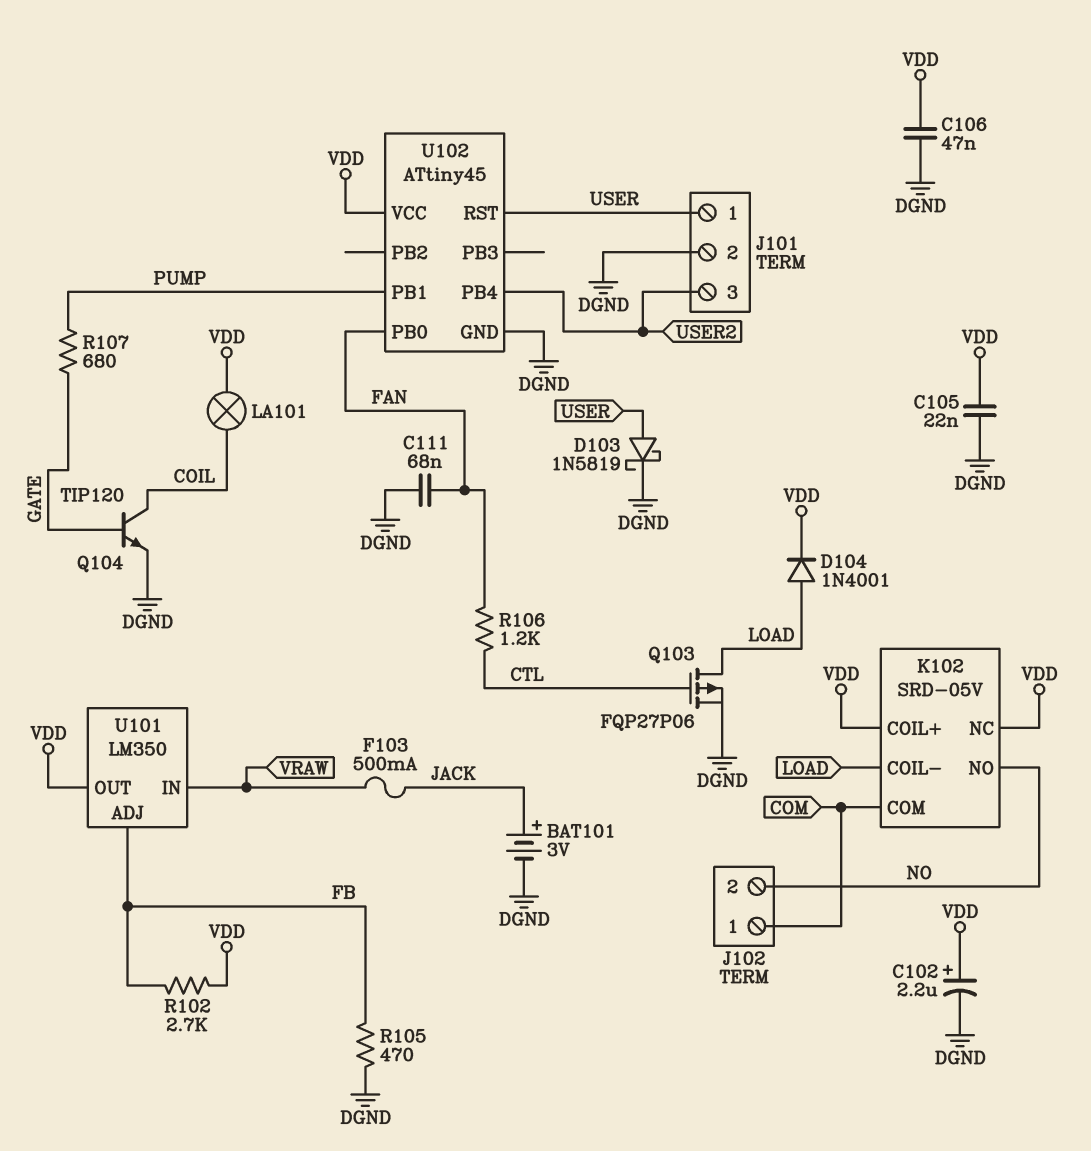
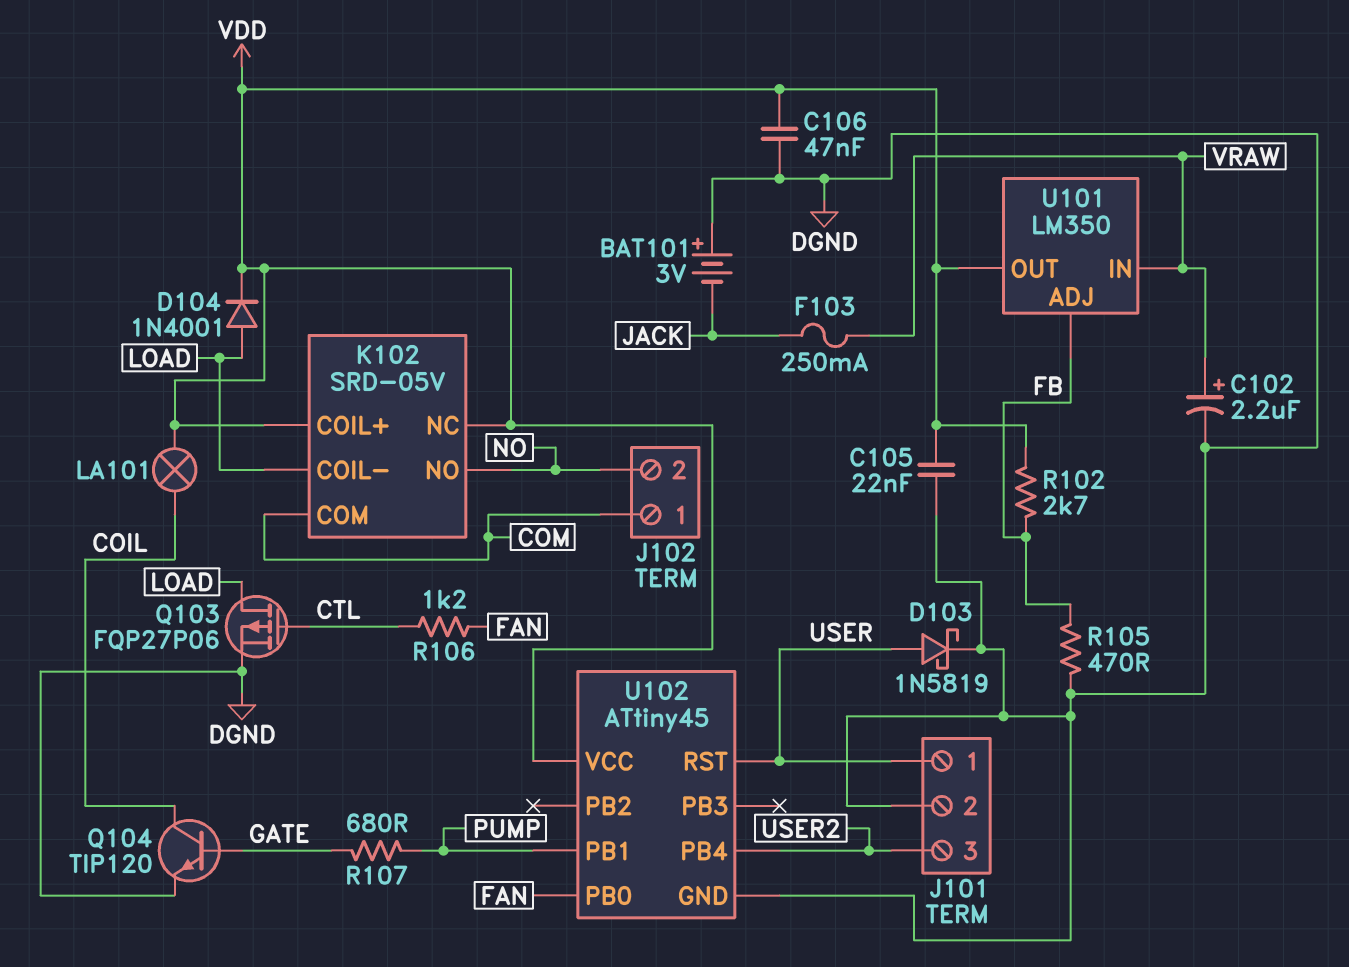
BAT101: 3V (plus JACK, minus DGND) -> 3V (plus DGND, minus JACK)
C102: 2.2uF (plus VDD, minus DGND) -> 2.2uF (plus VRAW, minus DGND)
C111: 68nF (DGND, FAN) -> none
F103: 500mA (JACK, VRAW) -> 250mA (JACK, VRAW)

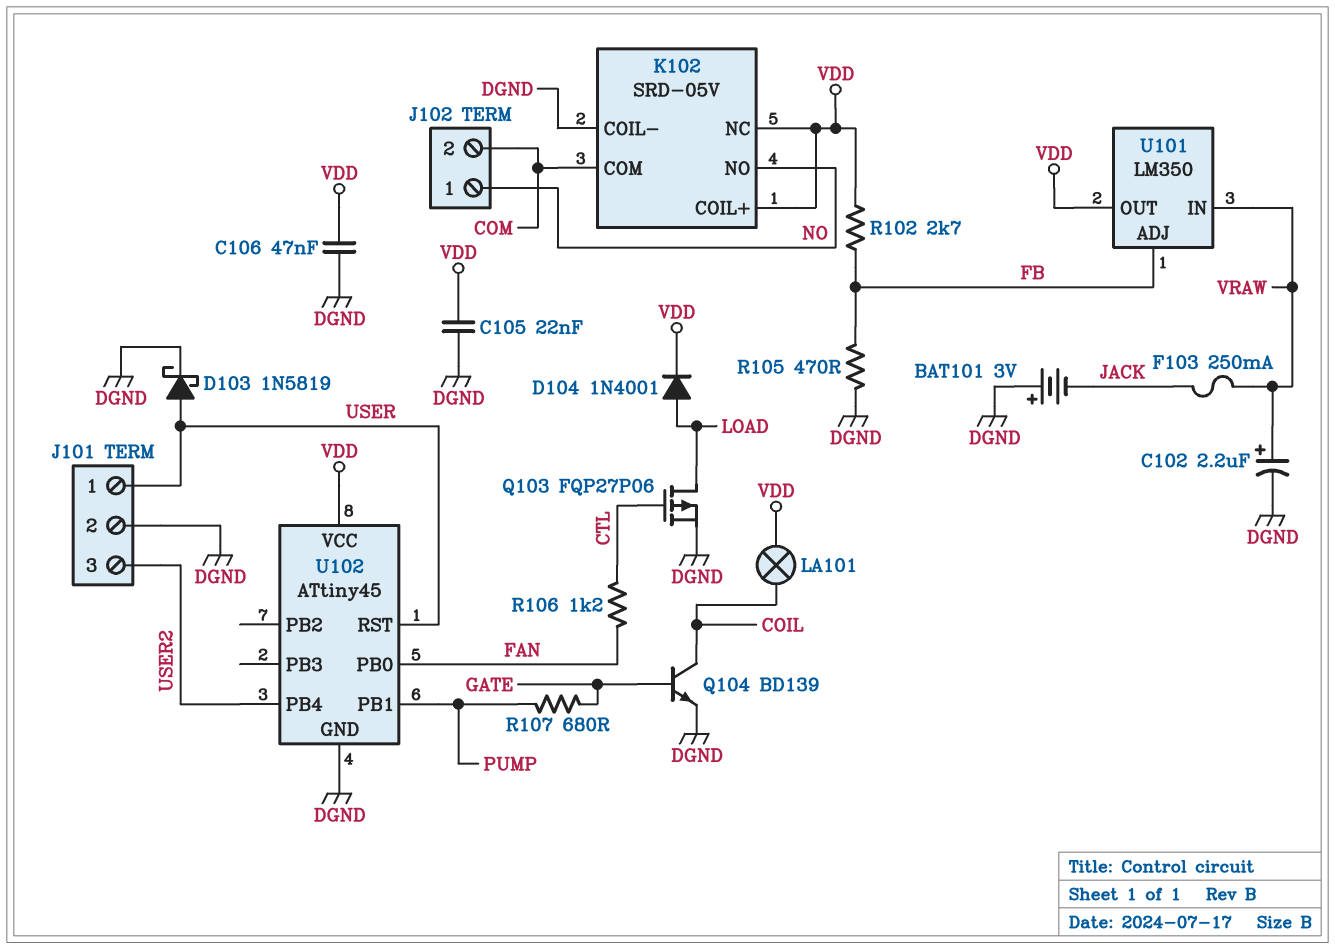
J102 pin 1: COM -> NO
J102 pin 2: NO -> COM
K102 pin COIL-: LOAD -> DGND
Q104: NPN TIP120 (B GATE, C COIL, E DGND) -> NPN BD139 (B GATE, C COIL, E DGND)

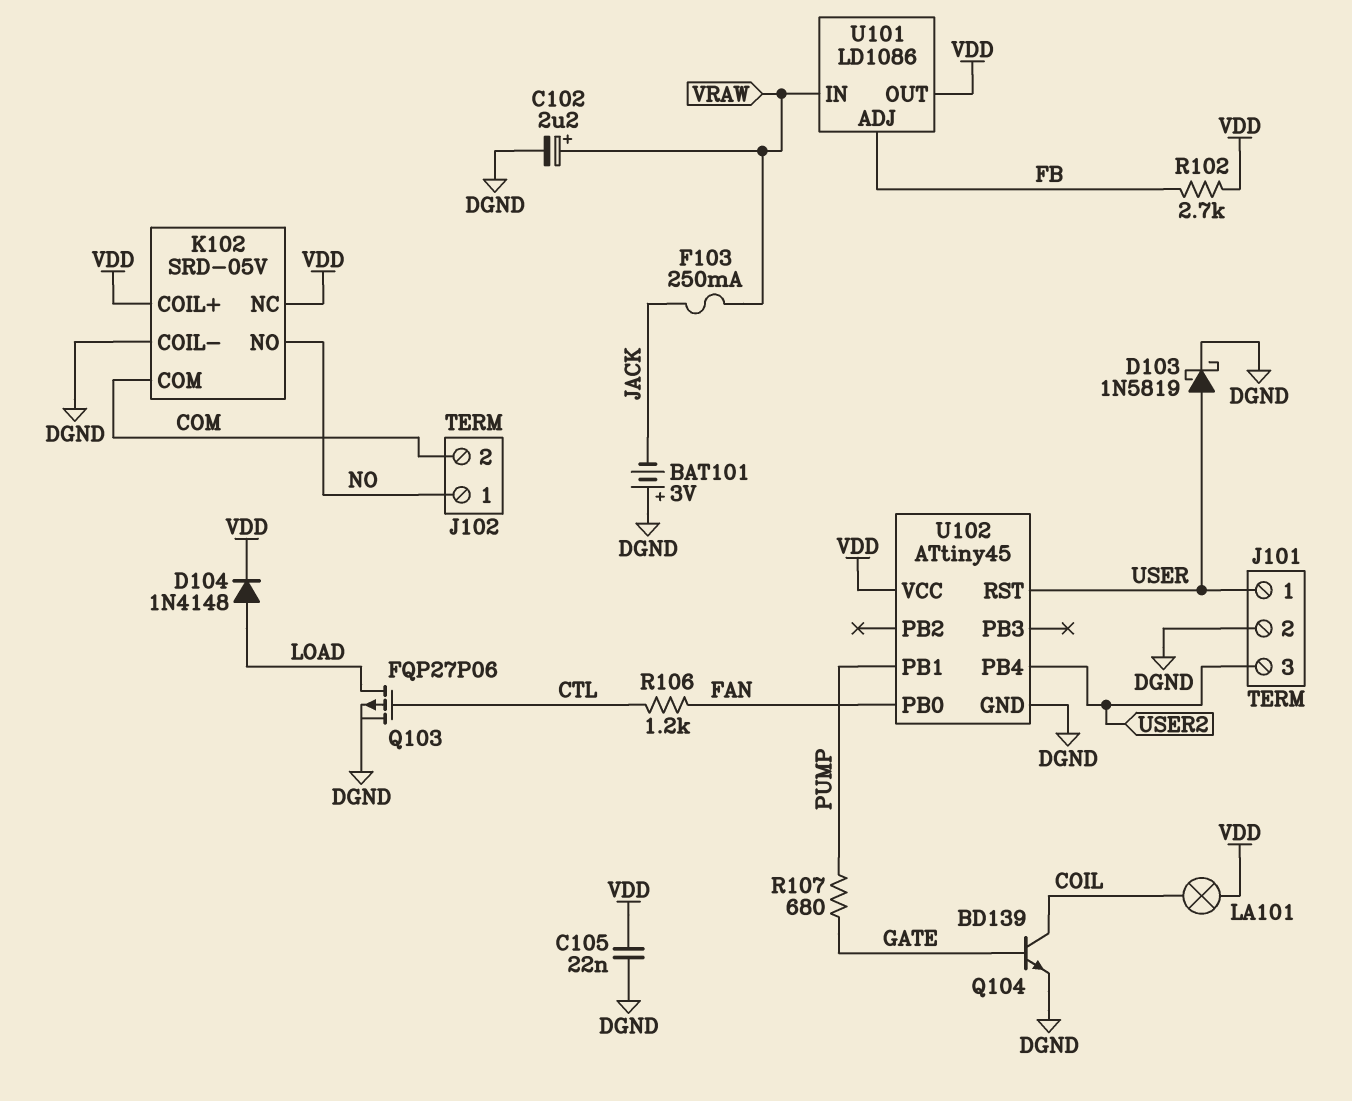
C106: 47nF (DGND, VDD) -> none
D104: diode 1N4001 (A LOAD, K VDD) -> diode 1N4148 (A LOAD, K VDD)
R105: 470 (DGND, FB) -> none
U101: LM350 -> LD1086

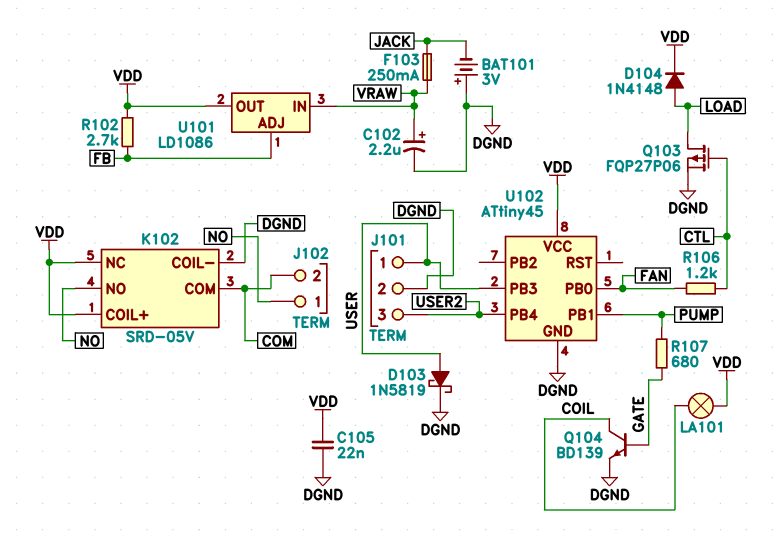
U102 pin PB3: none -> USER
U102 pin RST: USER -> none

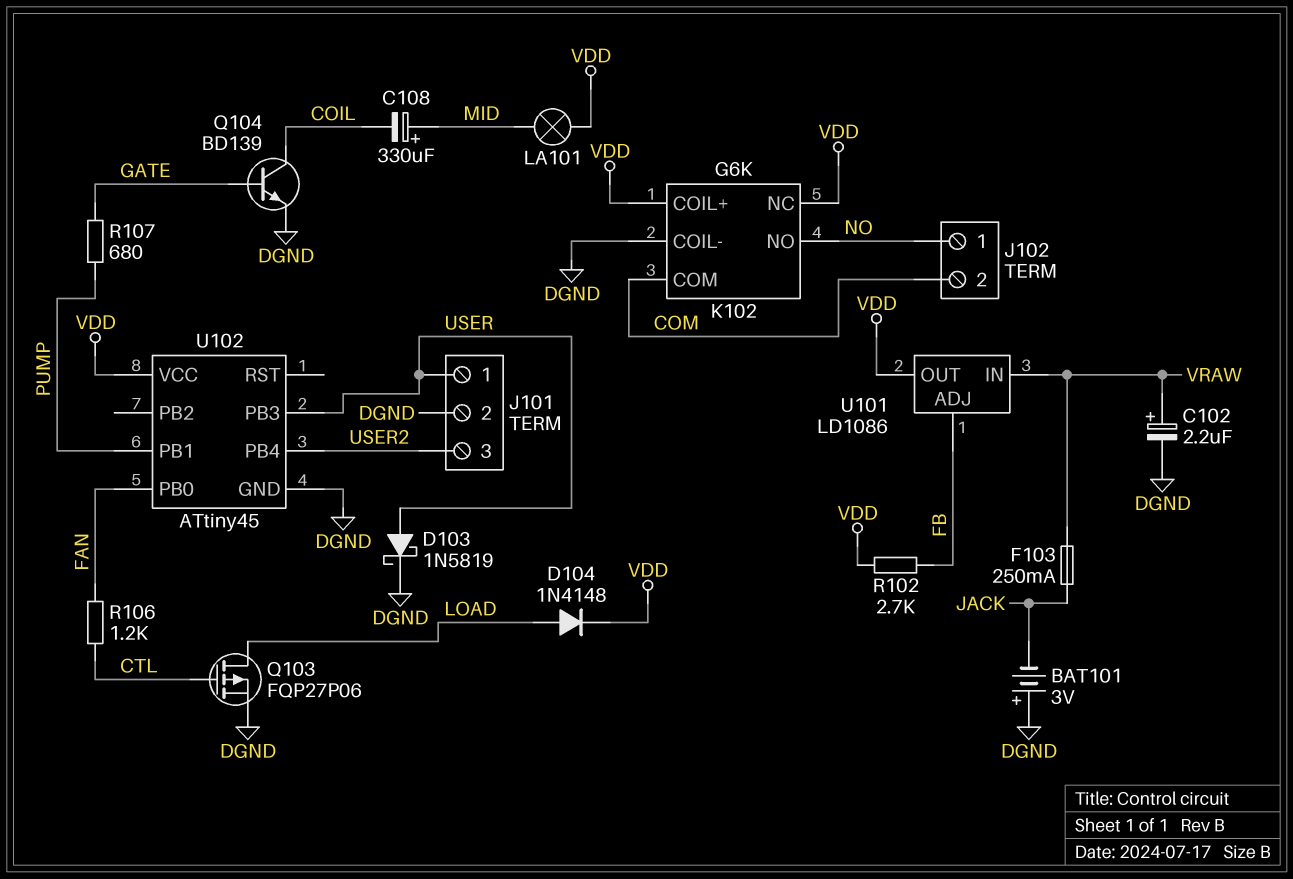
C105: 22nF (DGND, VDD) -> none
C108: none -> 330uF (plus MID, minus COIL)
K102: SRD-05V -> G6K
LA101: lamp (COIL, VDD) -> lamp (MID, VDD)

